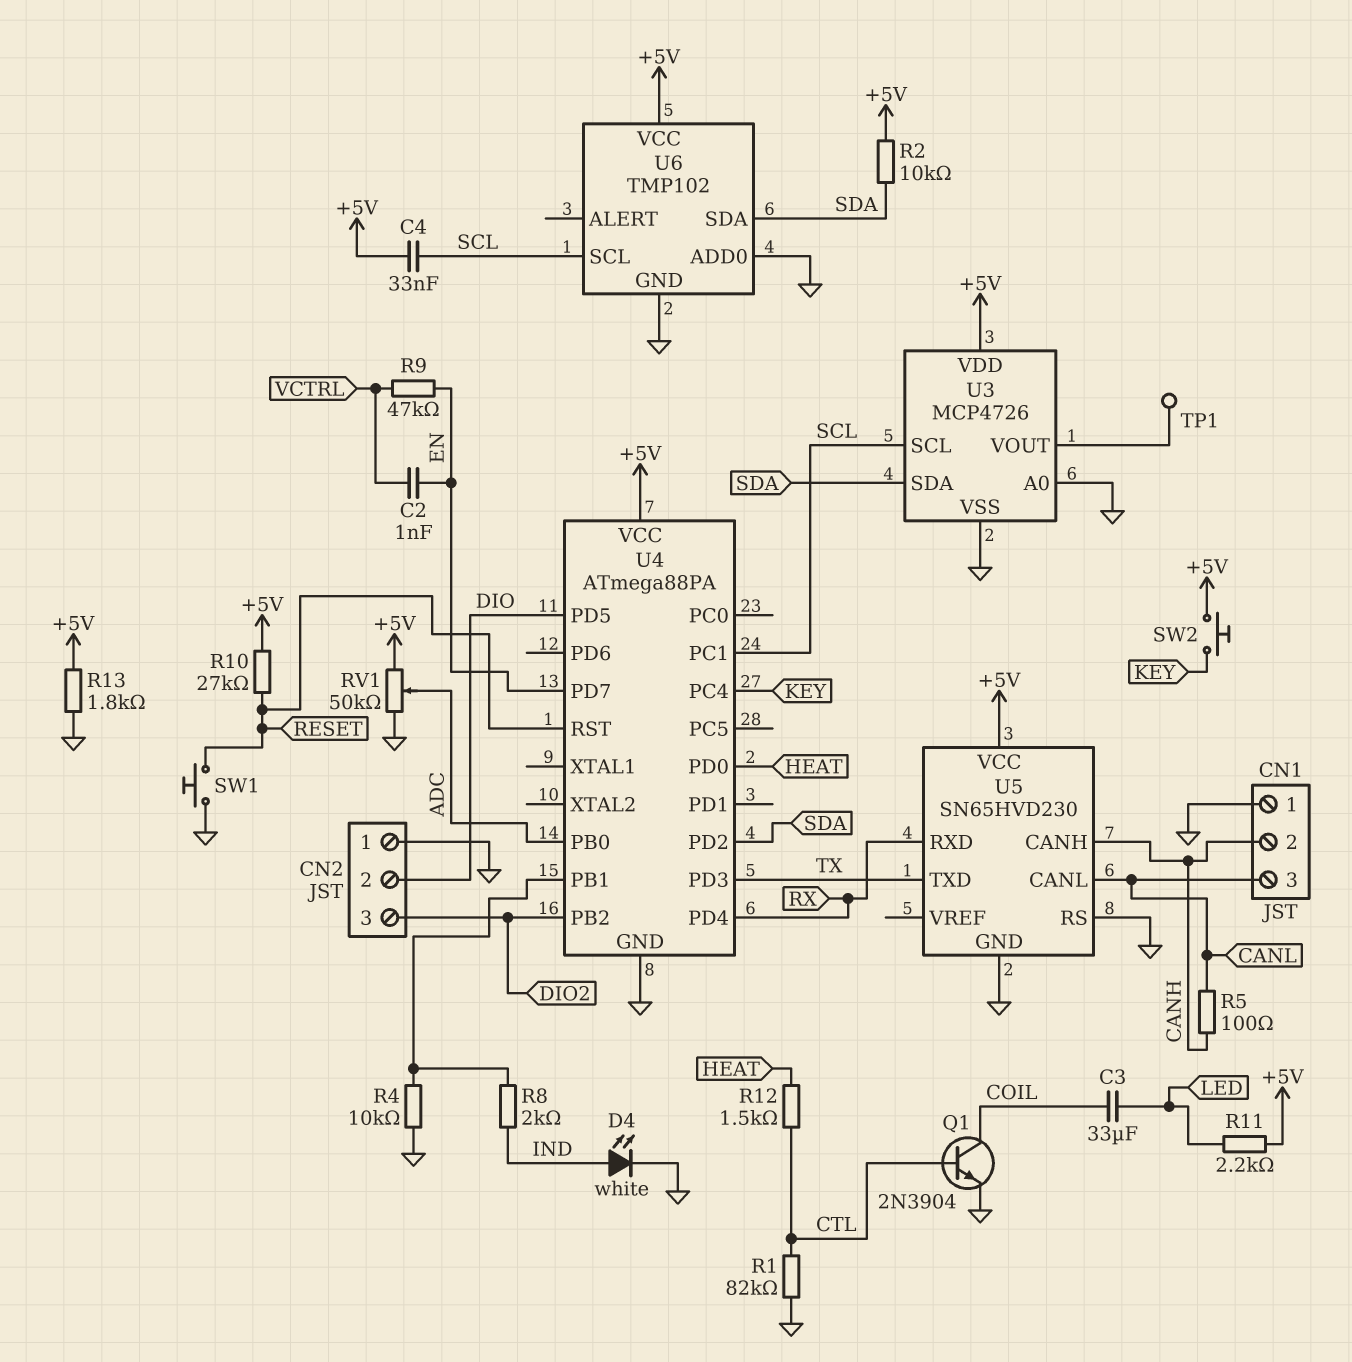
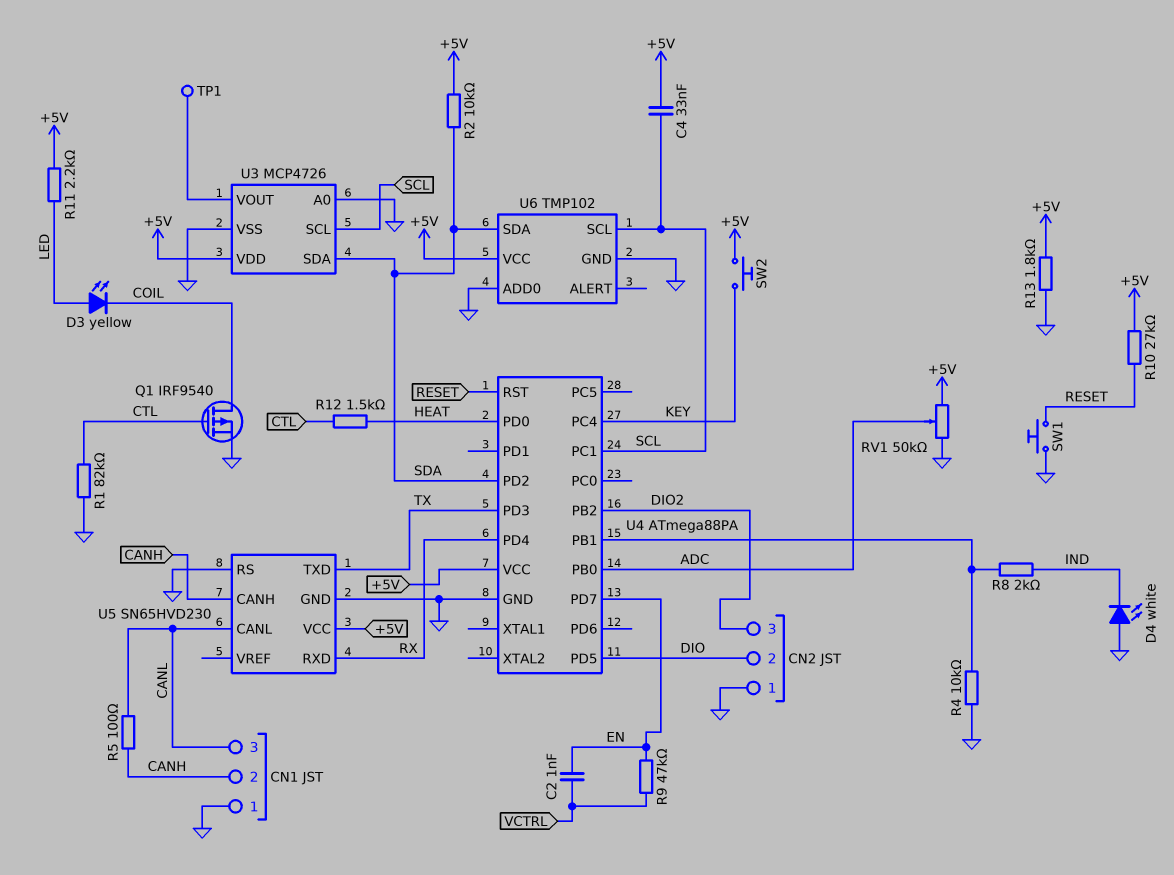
C3: 33uF (COIL, LED) -> none
D3: none -> LED yellow (A LED, K COIL)
D4: LED white (A IND, K GND) -> LED white (A GND, K IND)
Q1: NPN 2N3904 (B CTL, C COIL, E GND) -> PMOS IRF9540 (G CTL, D COIL, S GND)

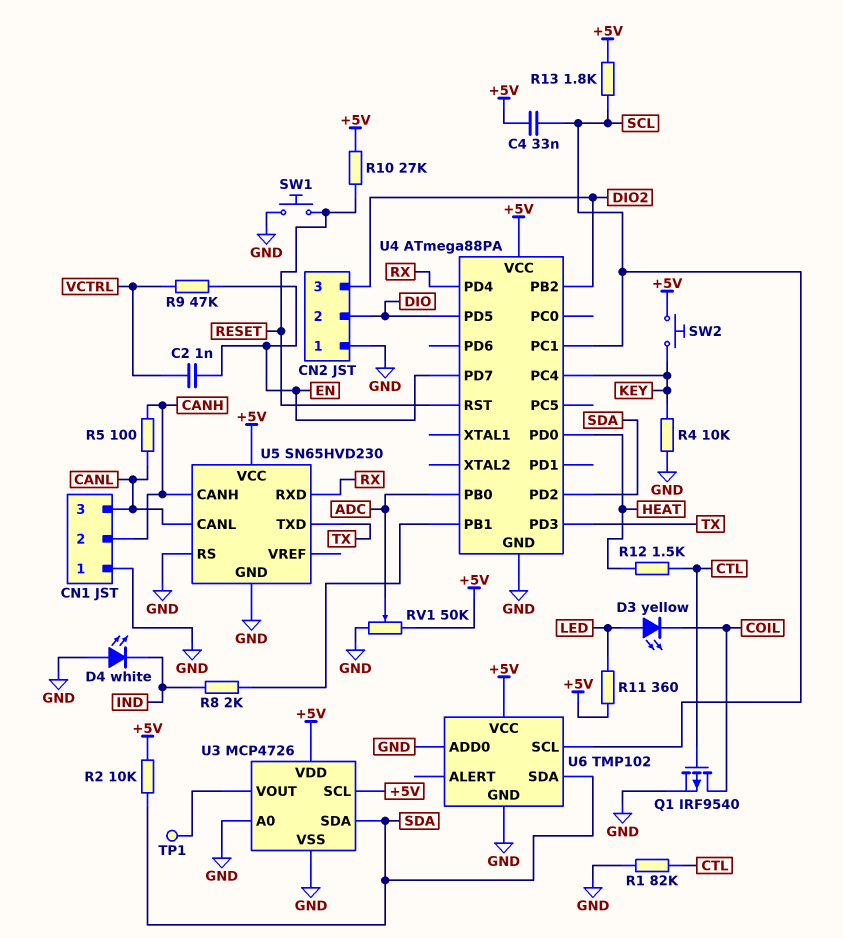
R4: 10k (GND, U4/PB1) -> 10k (GND, KEY)
R11: 2.2k (+5V, LED) -> 360 (+5V, LED)
R13: 1.8k (+5V, GND) -> 1.8k (+5V, SCL)
U3 pin SCL: SCL -> +5V

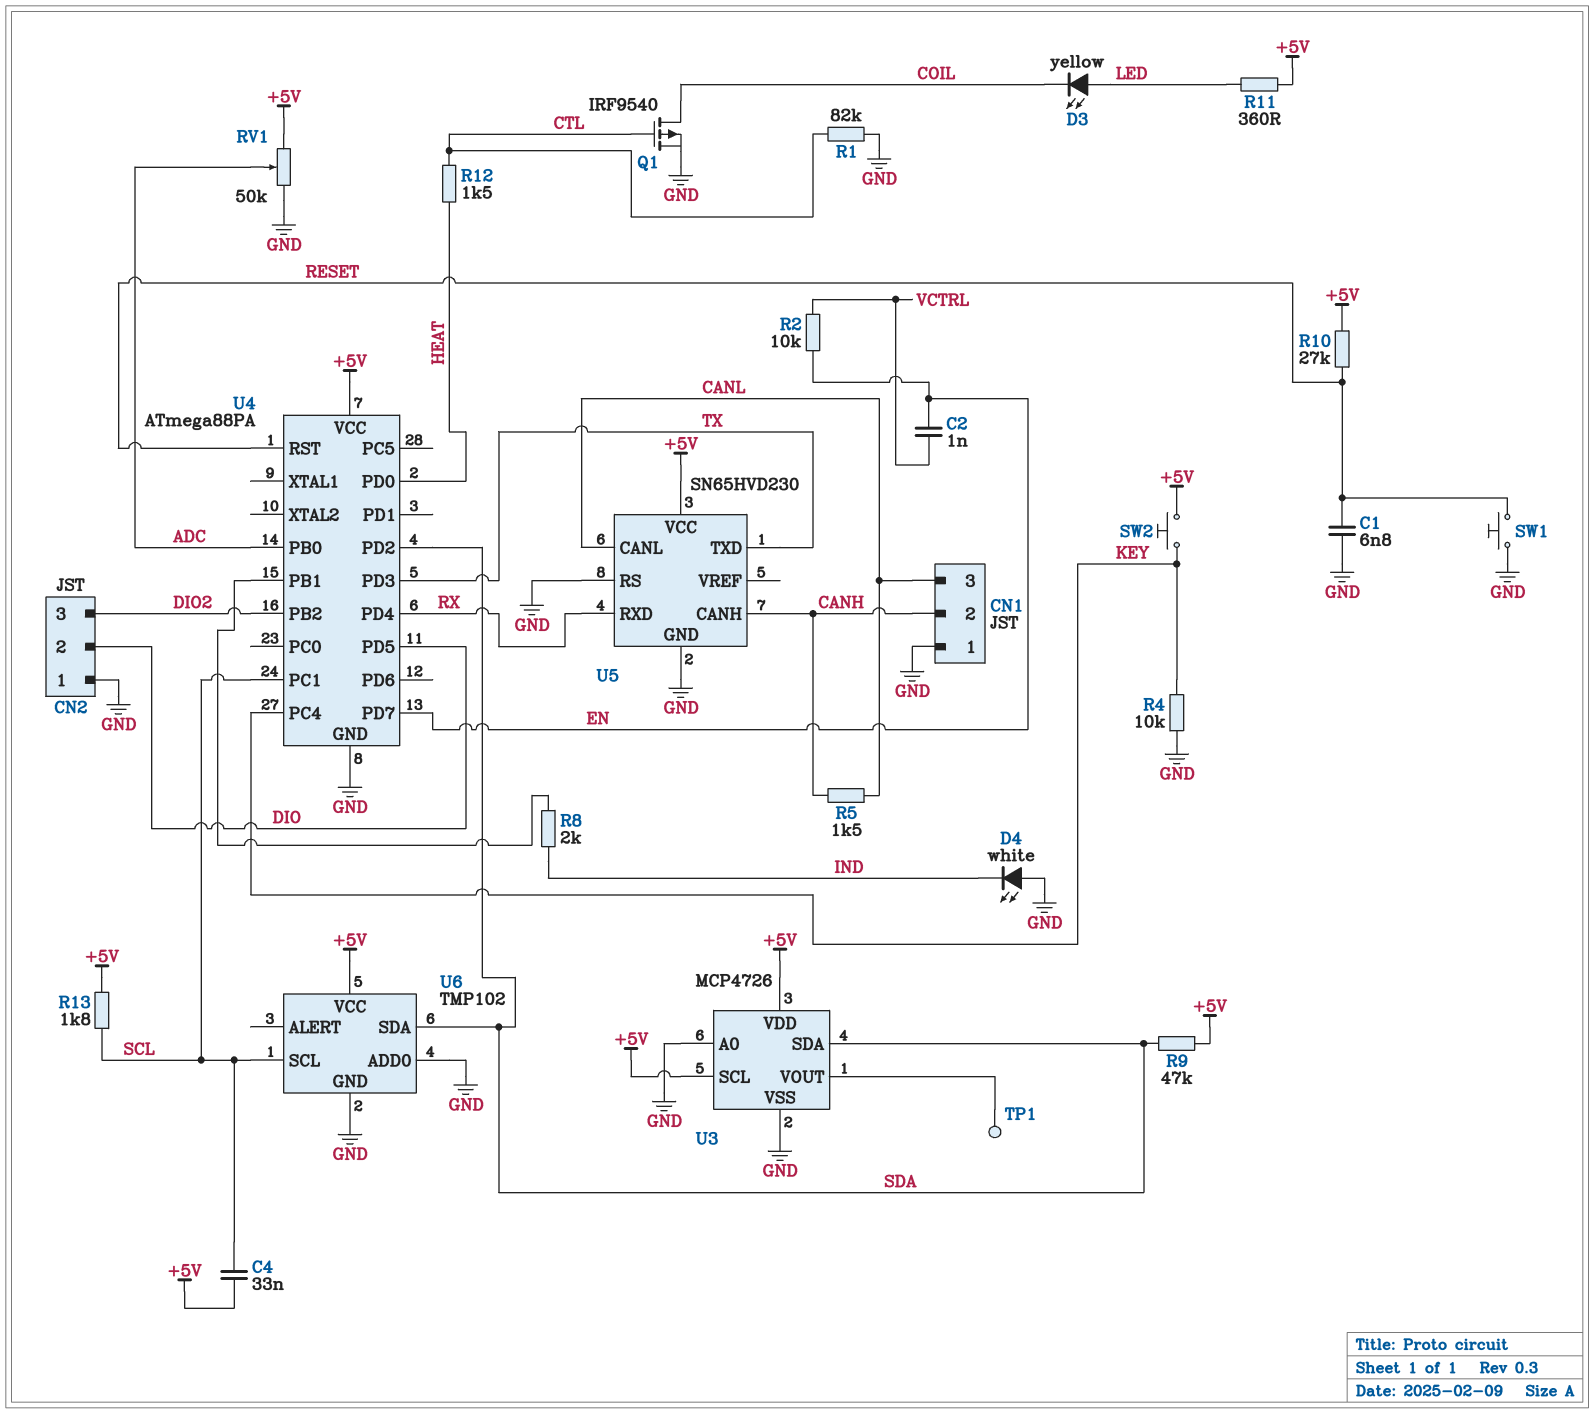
C1: none -> 6.8nF (GND, RESET)
R2: 10k (+5V, SDA) -> 10k (EN, VCTRL)
R5: 100 (CANH, CANL) -> 1.5k (CANH, CANL)
R9: 47k (EN, VCTRL) -> 47k (+5V, SDA)

